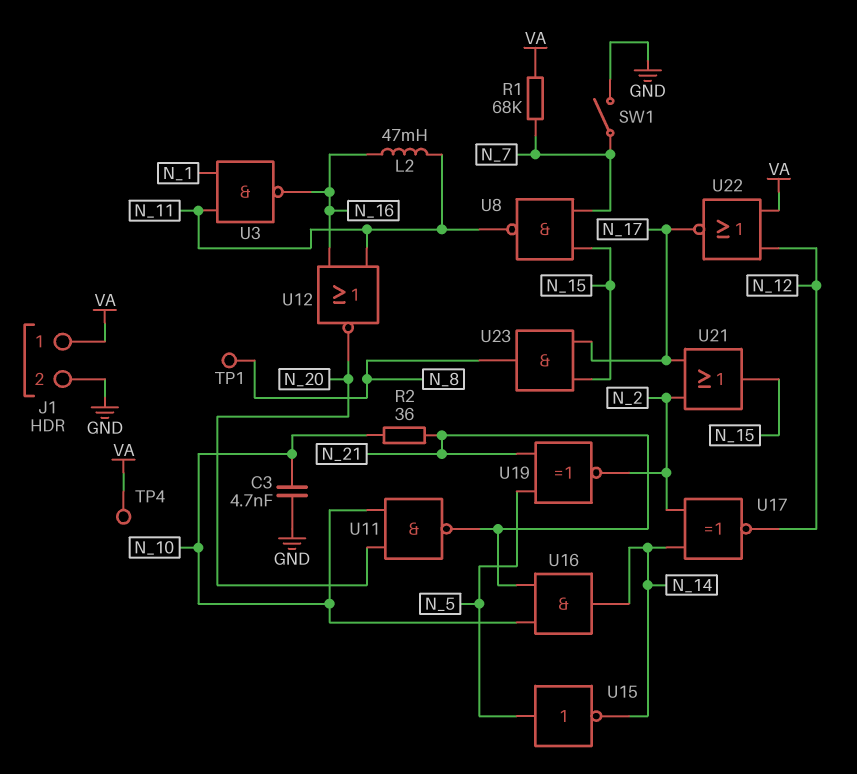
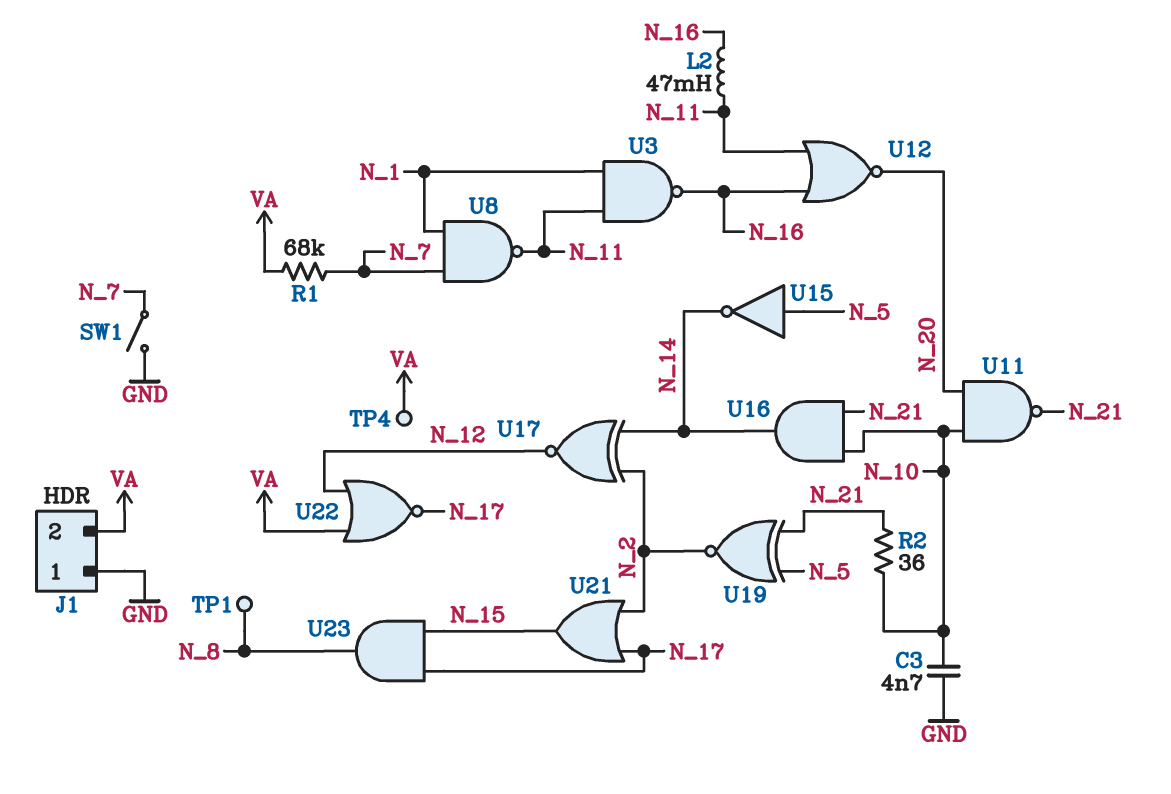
J1 pin 1: VA -> GND
J1 pin 2: GND -> VA
U8: NAND (in N_7, in N_15, out N_11) -> NAND (in N_1, in N_7, out N_11)

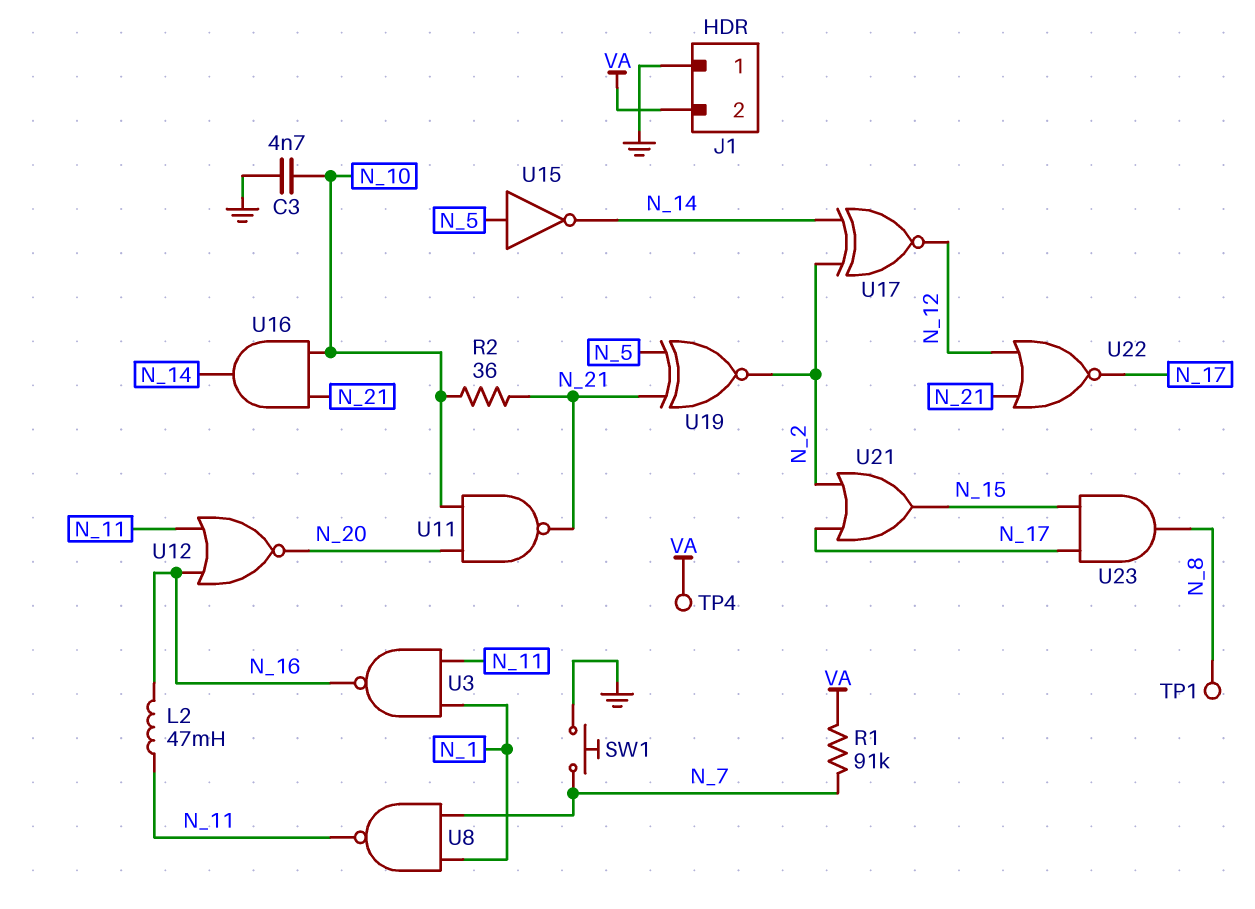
R1: 68k (N_7, VA) -> 91k (N_7, VA)
SW1: switch (GND, N_7) -> button (GND, N_7)
U22: NOR (in N_12, in VA, out N_17) -> NOR (in N_12, in N_21, out N_17)

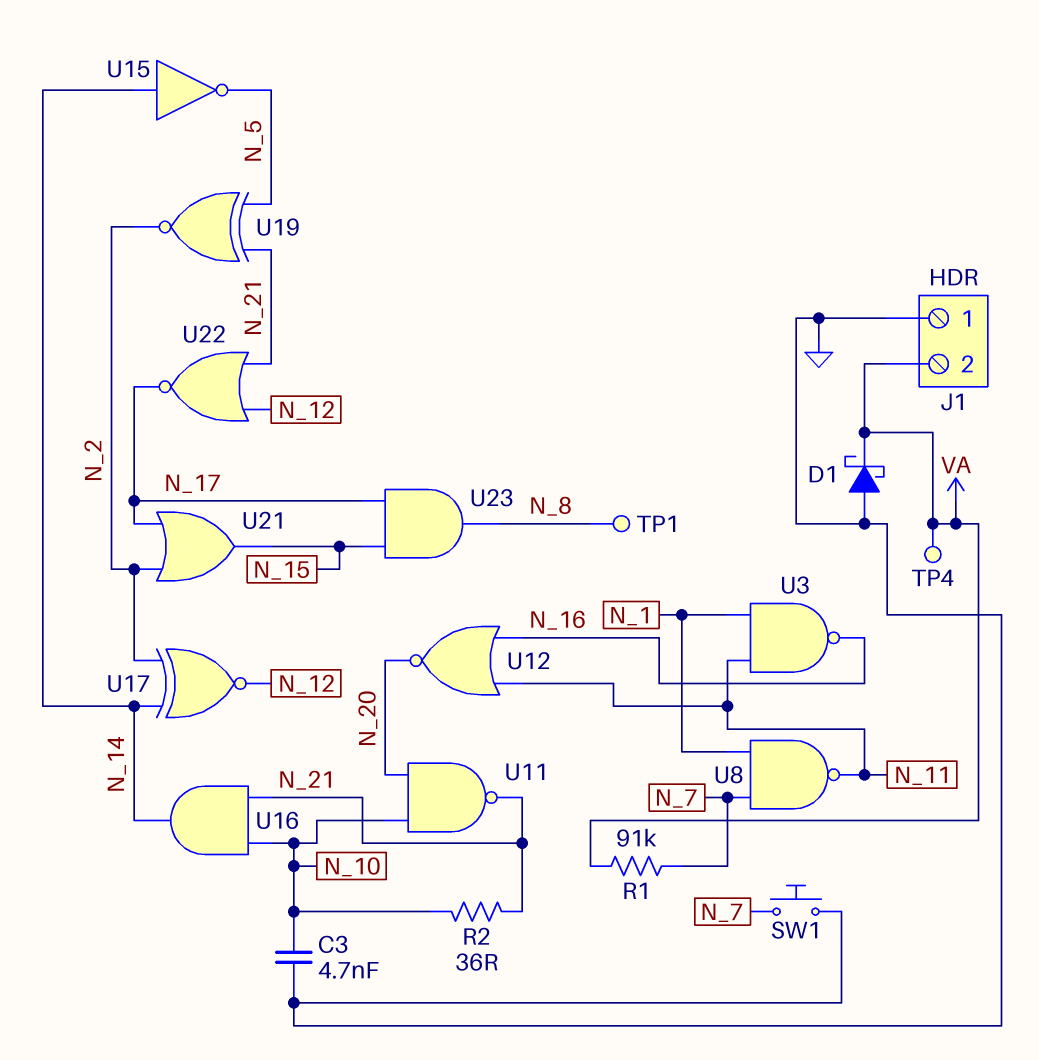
D1: none -> schottky (A GND, K VA)
L2: 47mH (N_11, N_16) -> none
U15: NOT (in N_5, out N_14) -> NOT (in N_14, out N_5)

